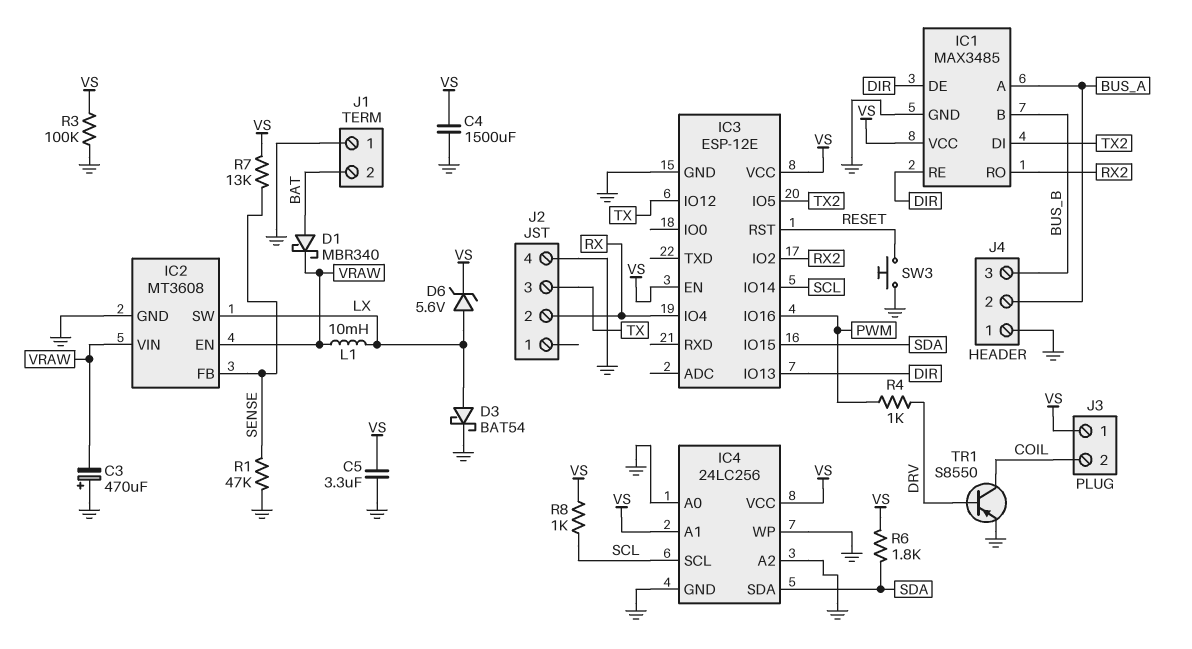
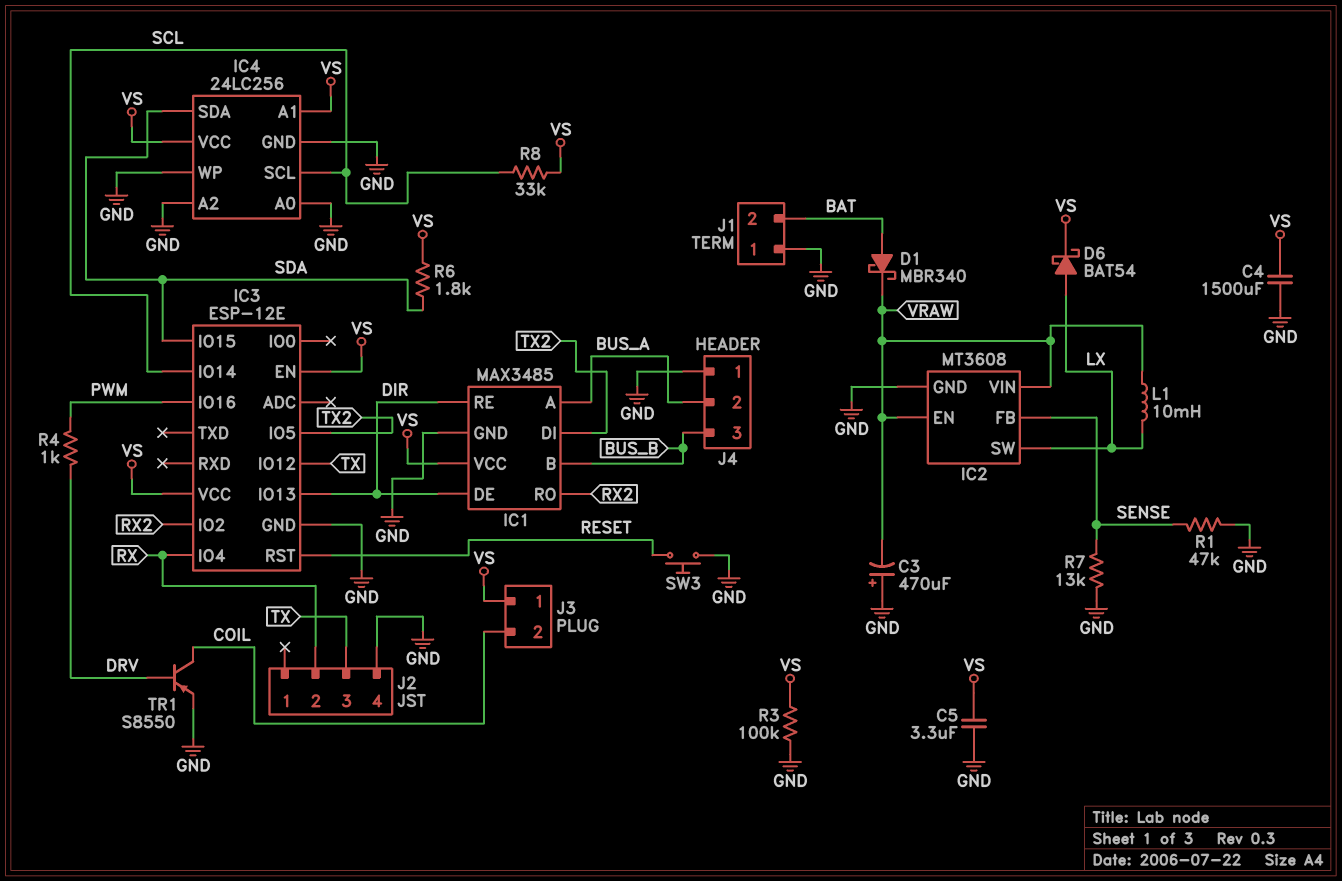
D3: schottky BAT54 (A LX, K GND) -> none
D6: zener 5.6V (A LX, K VS) -> schottky BAT54 (A LX, K VS)
R7: 13k (SENSE, VS) -> 13k (GND, SENSE)
R8: 1k (SCL, VS) -> 33k (SCL, VS)

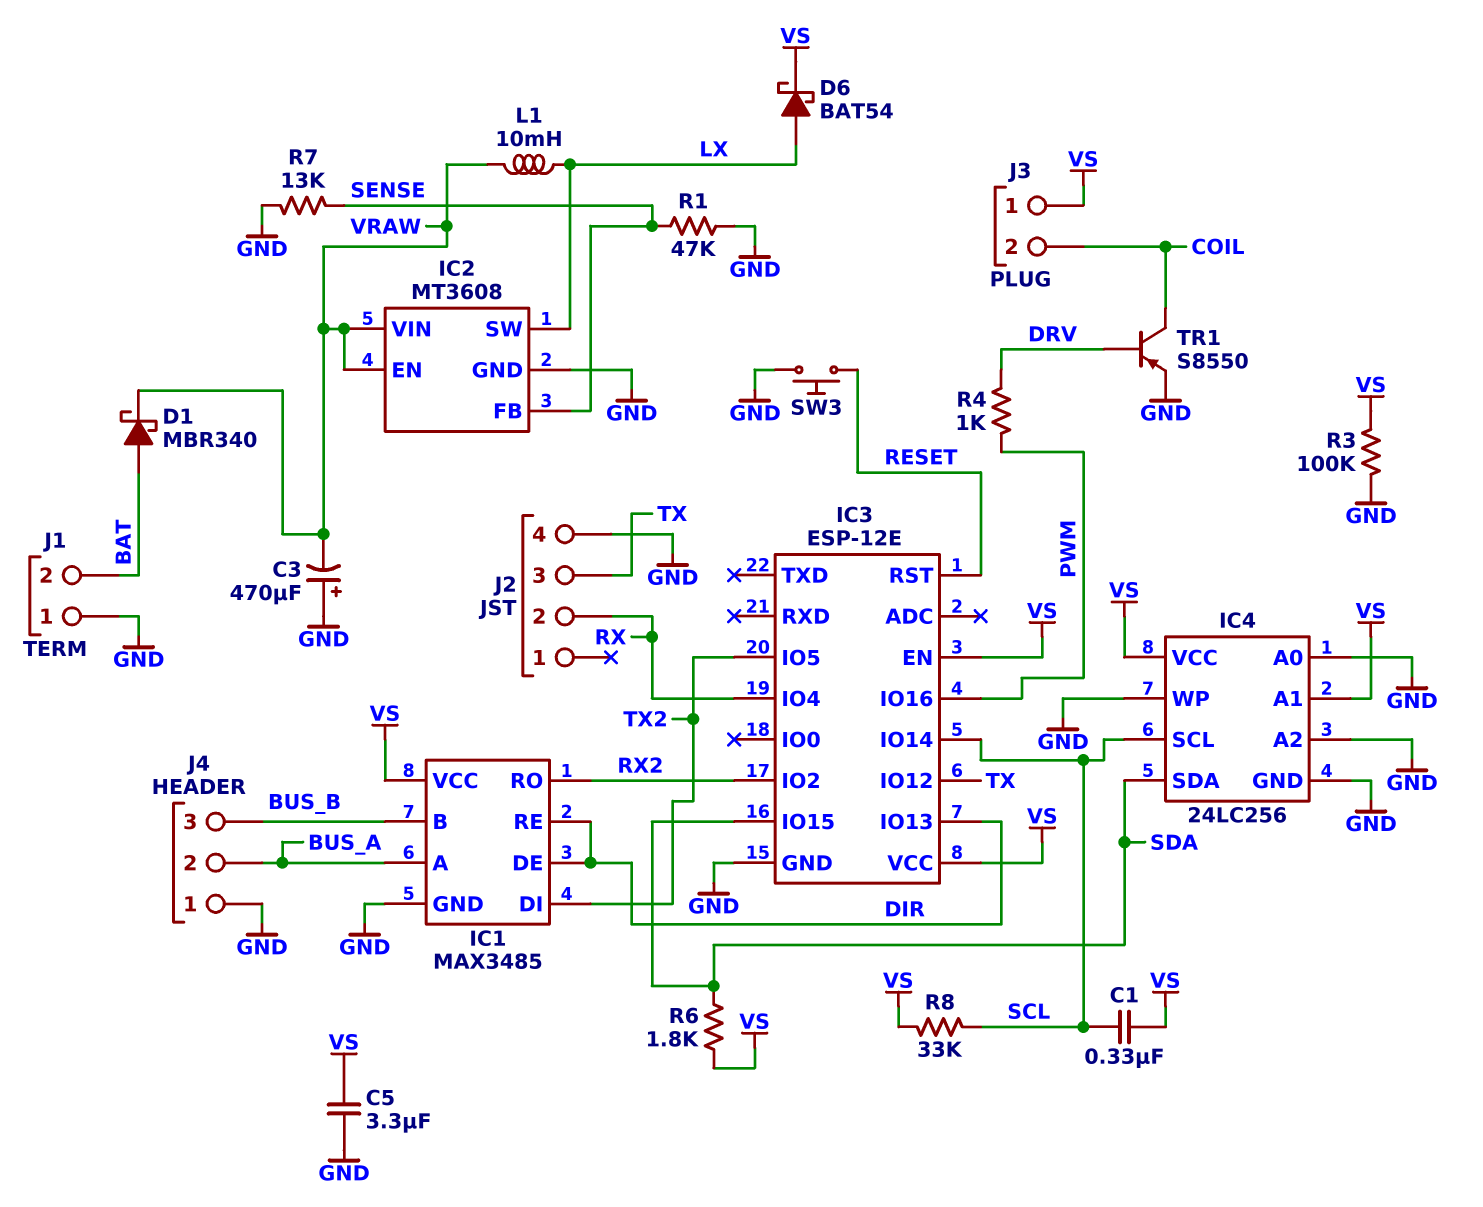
C1: none -> 330nF (SCL, VS)
C4: 1500uF (GND, VS) -> none

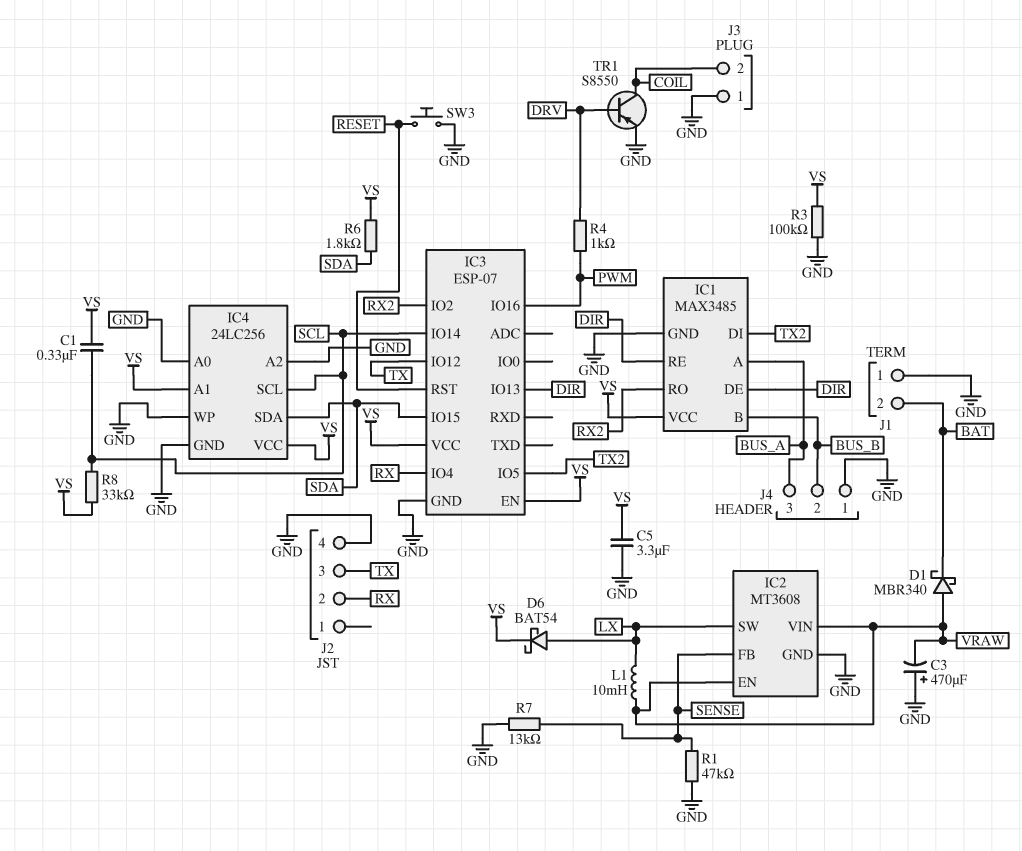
D1: schottky MBR340 (A BAT, K VRAW) -> schottky MBR340 (A VRAW, K BAT)
IC3: ESP-12E -> ESP-07
J3 pin 1: VS -> GND
J4 pin 2: BUS_A -> BUS_B
J4 pin 3: BUS_B -> BUS_A

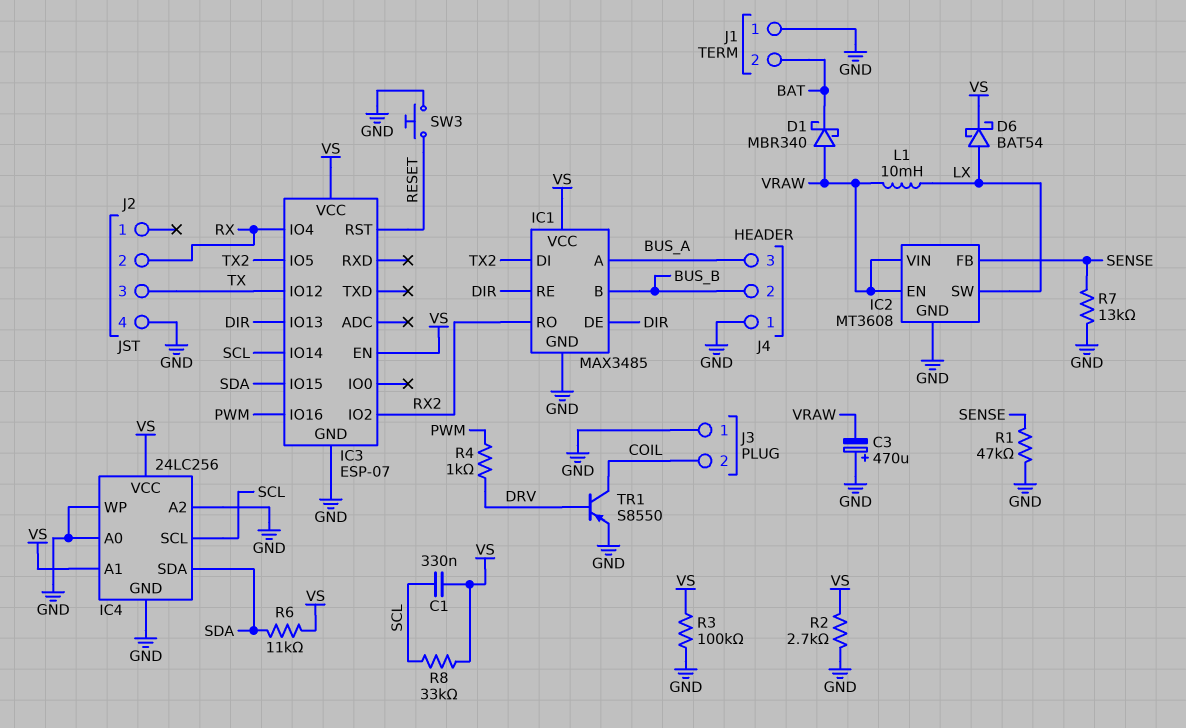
C5: 3.3uF (GND, VS) -> none
R2: none -> 2.7k (GND, VS)
R6: 1.8k (SDA, VS) -> 11k (SDA, VS)

